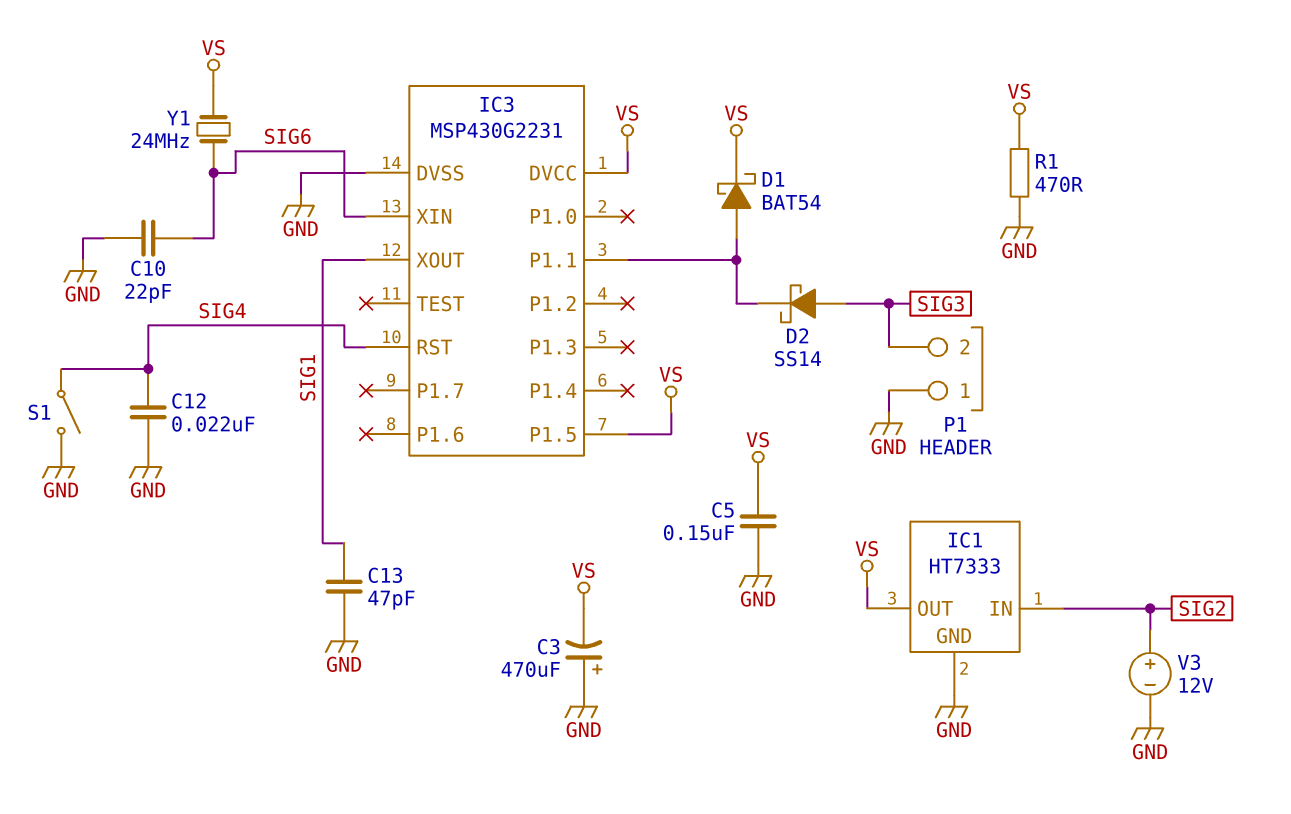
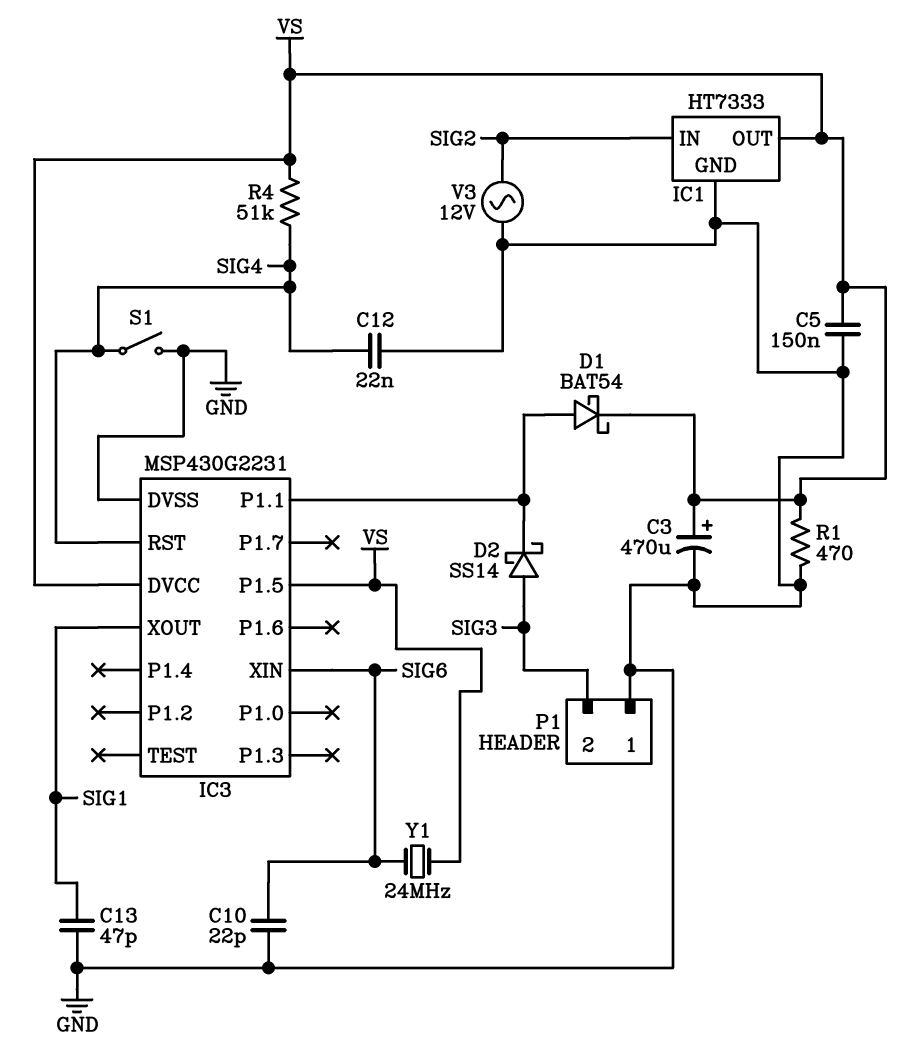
C3: 470uF (plus GND, minus VS) -> 470uF (plus VS, minus GND)
R4: none -> 51k (SIG4, VS)
V3: 12V (plus SIG2, minus GND) -> AC 12V (GND, SIG2)

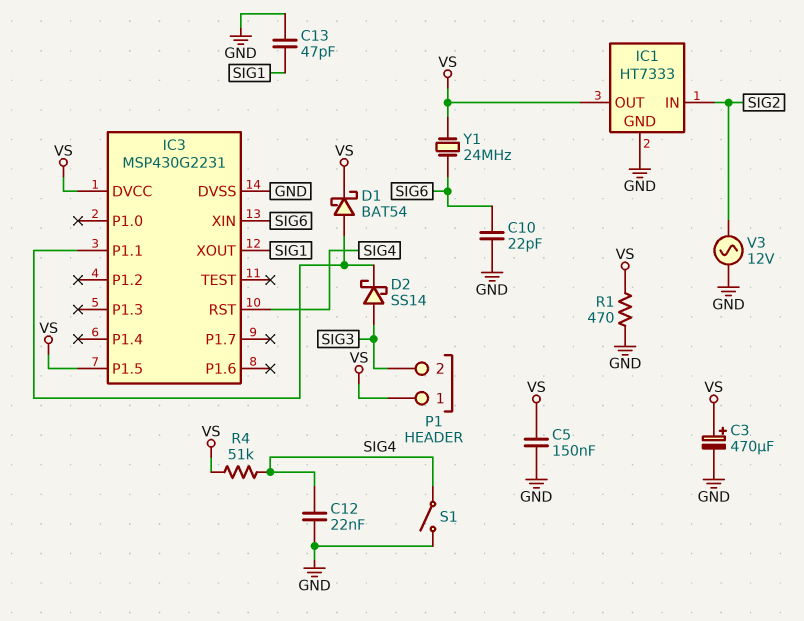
P1 pin 1: GND -> VS

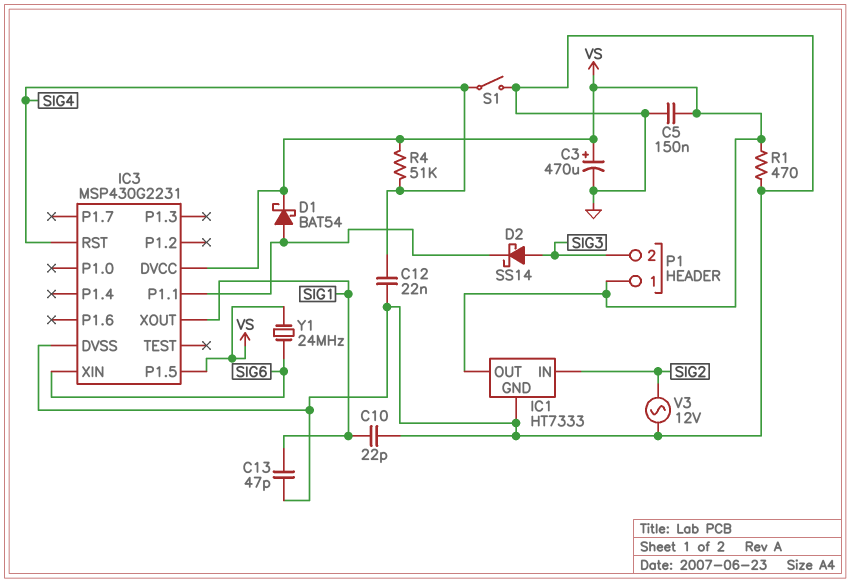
C10: 22pF (GND, SIG6) -> 22pF (GND, SIG1)

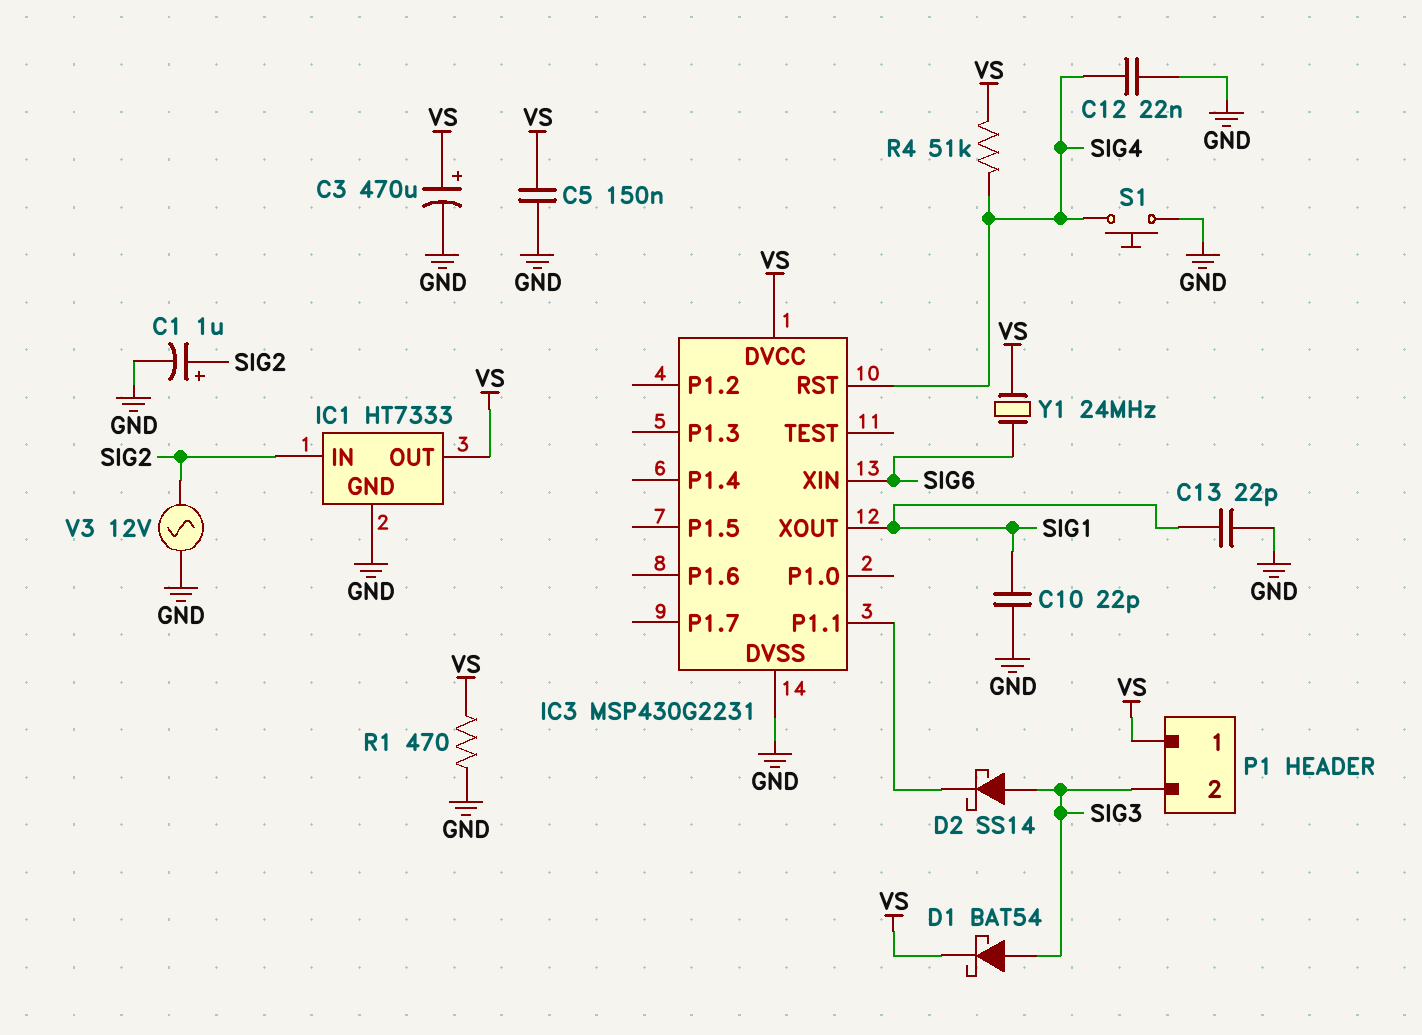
C1: none -> 1uF (plus SIG2, minus GND)
C13: 47pF (GND, SIG1) -> 22pF (GND, SIG1)
D1: schottky BAT54 (A IC3/P1.1, K VS) -> schottky BAT54 (A SIG3, K VS)
IC3 pin P1.5: VS -> none
S1: switch (GND, SIG4) -> button (GND, SIG4)

